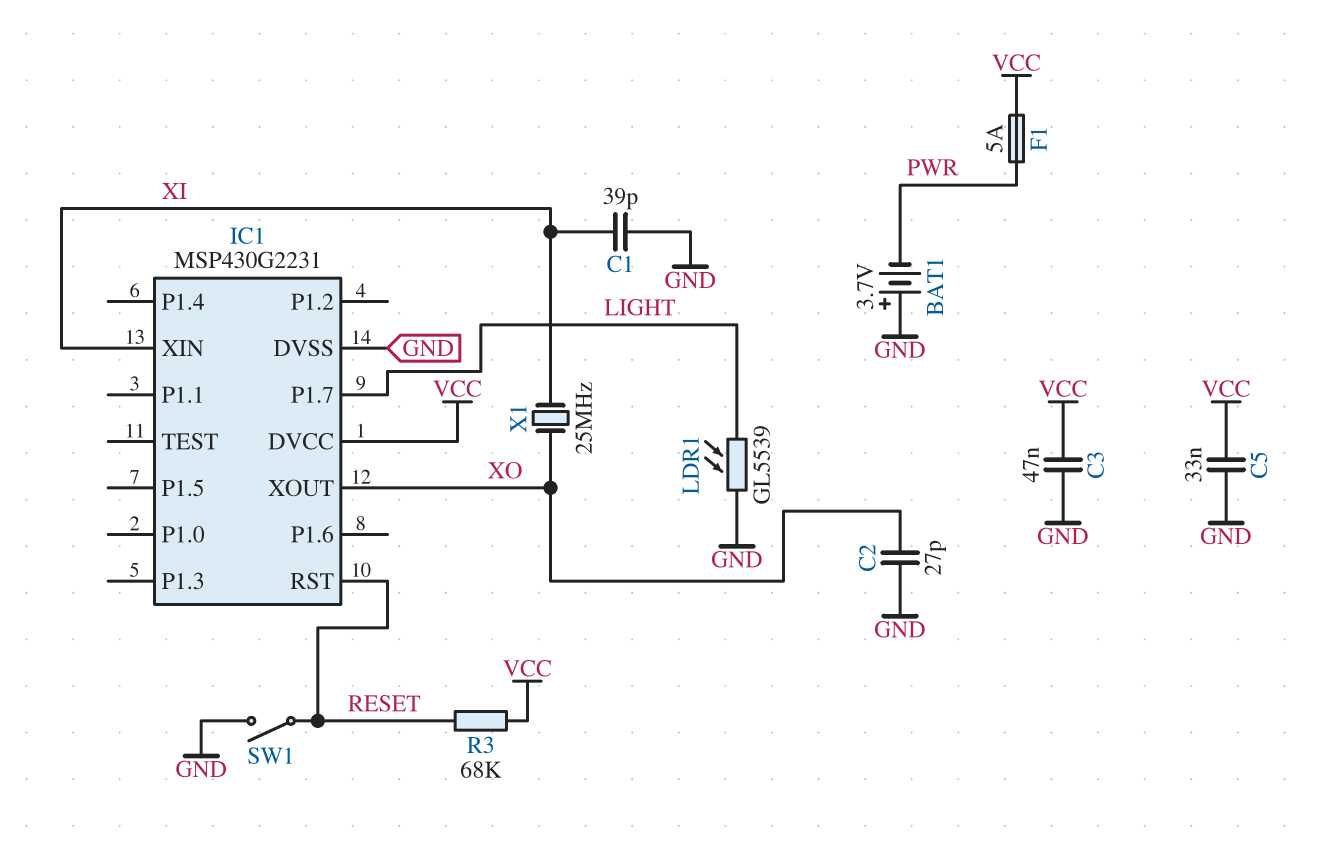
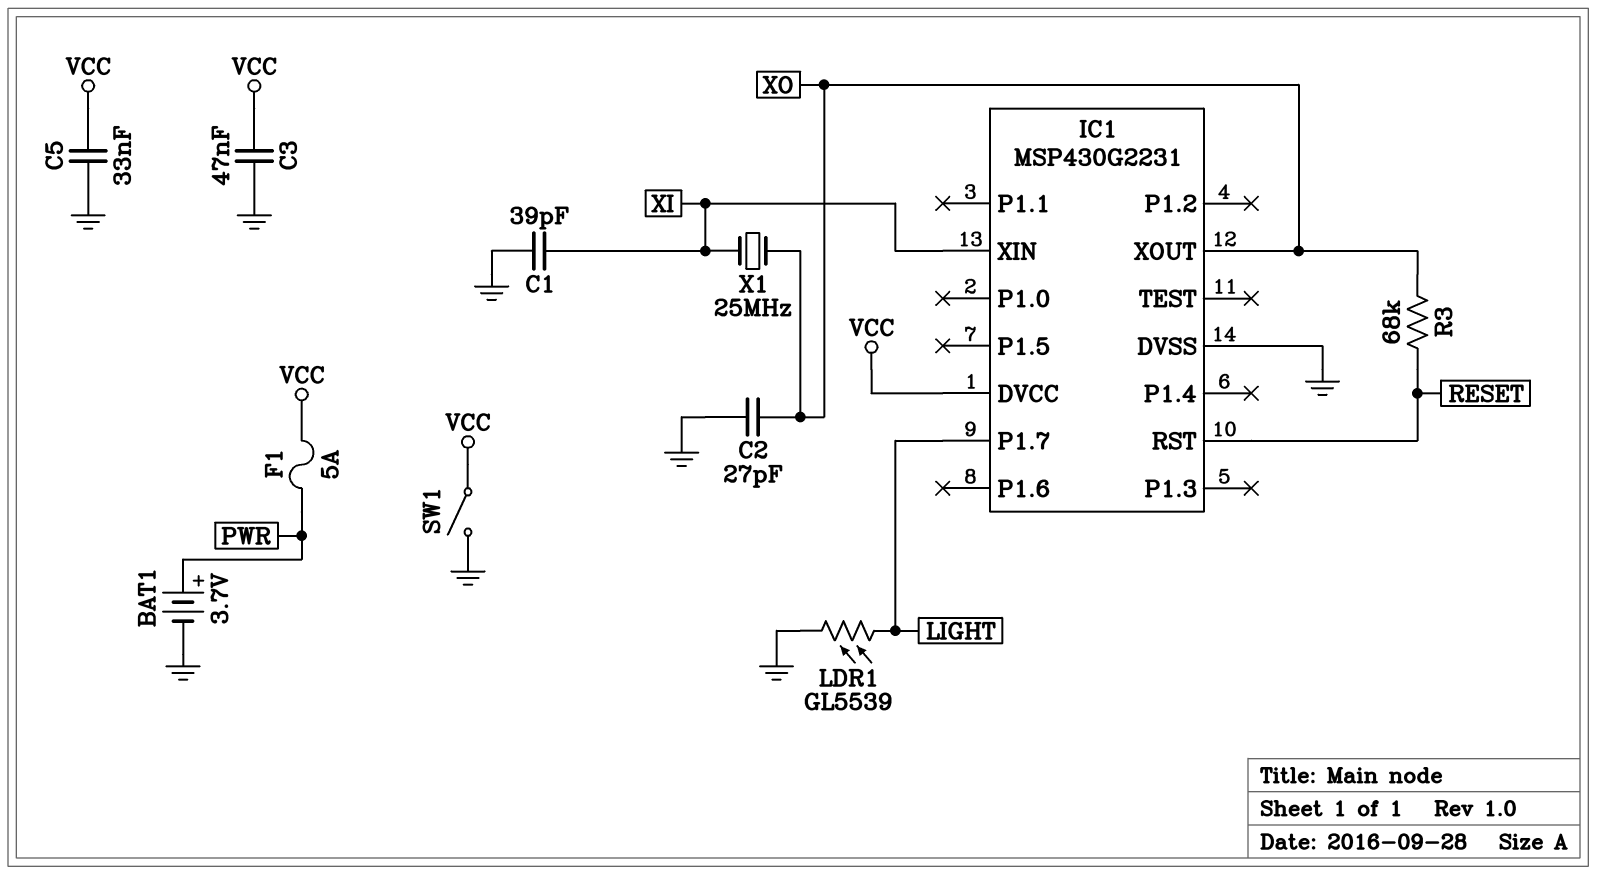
BAT1: 3.7V (plus GND, minus PWR) -> 3.7V (plus PWR, minus GND)
R3: 68k (RESET, VCC) -> 68k (RESET, XO)
SW1: switch (GND, RESET) -> switch (GND, VCC)

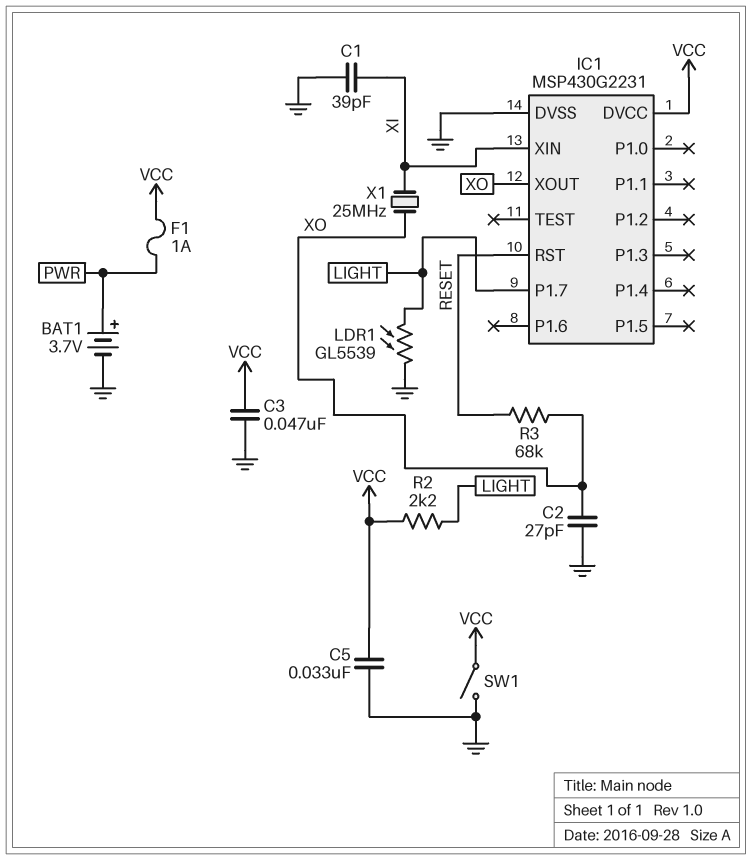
F1: 5A (PWR, VCC) -> 1A (PWR, VCC)
R2: none -> 2.2k (LIGHT, VCC)

